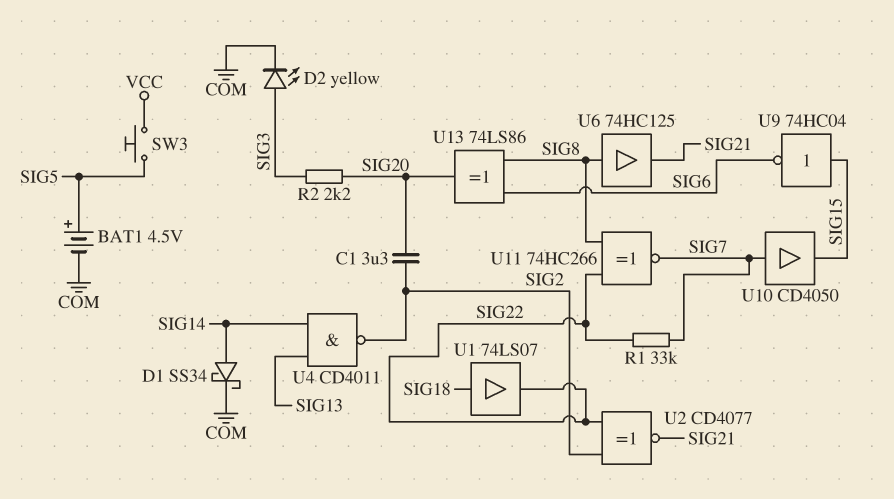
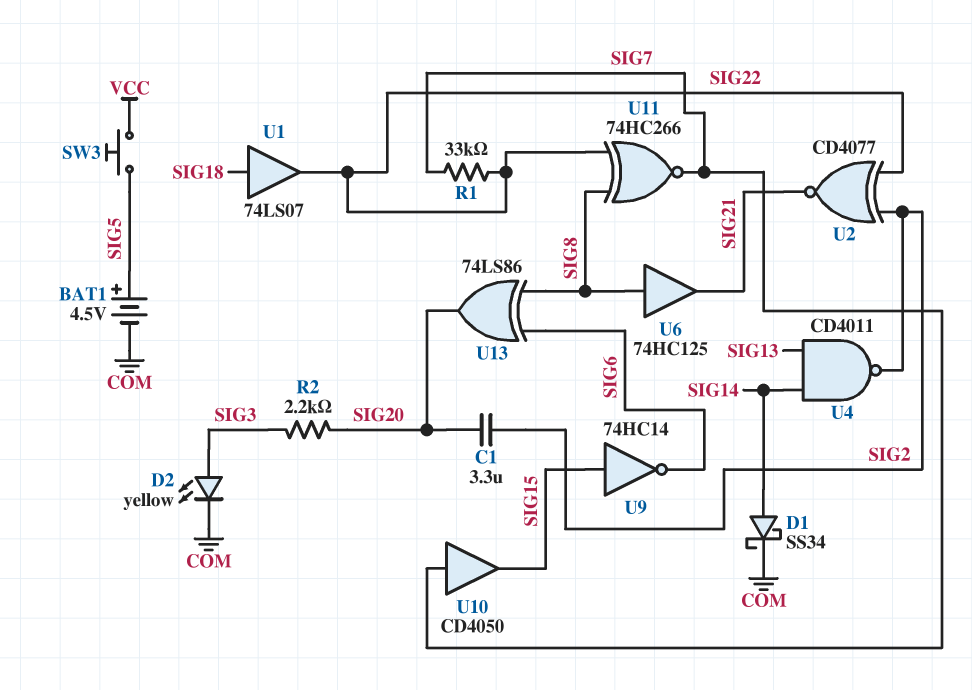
U9: NOT 74HC04 (in SIG15, out SIG6) -> NOT 74HC14 (in SIG15, out SIG6)

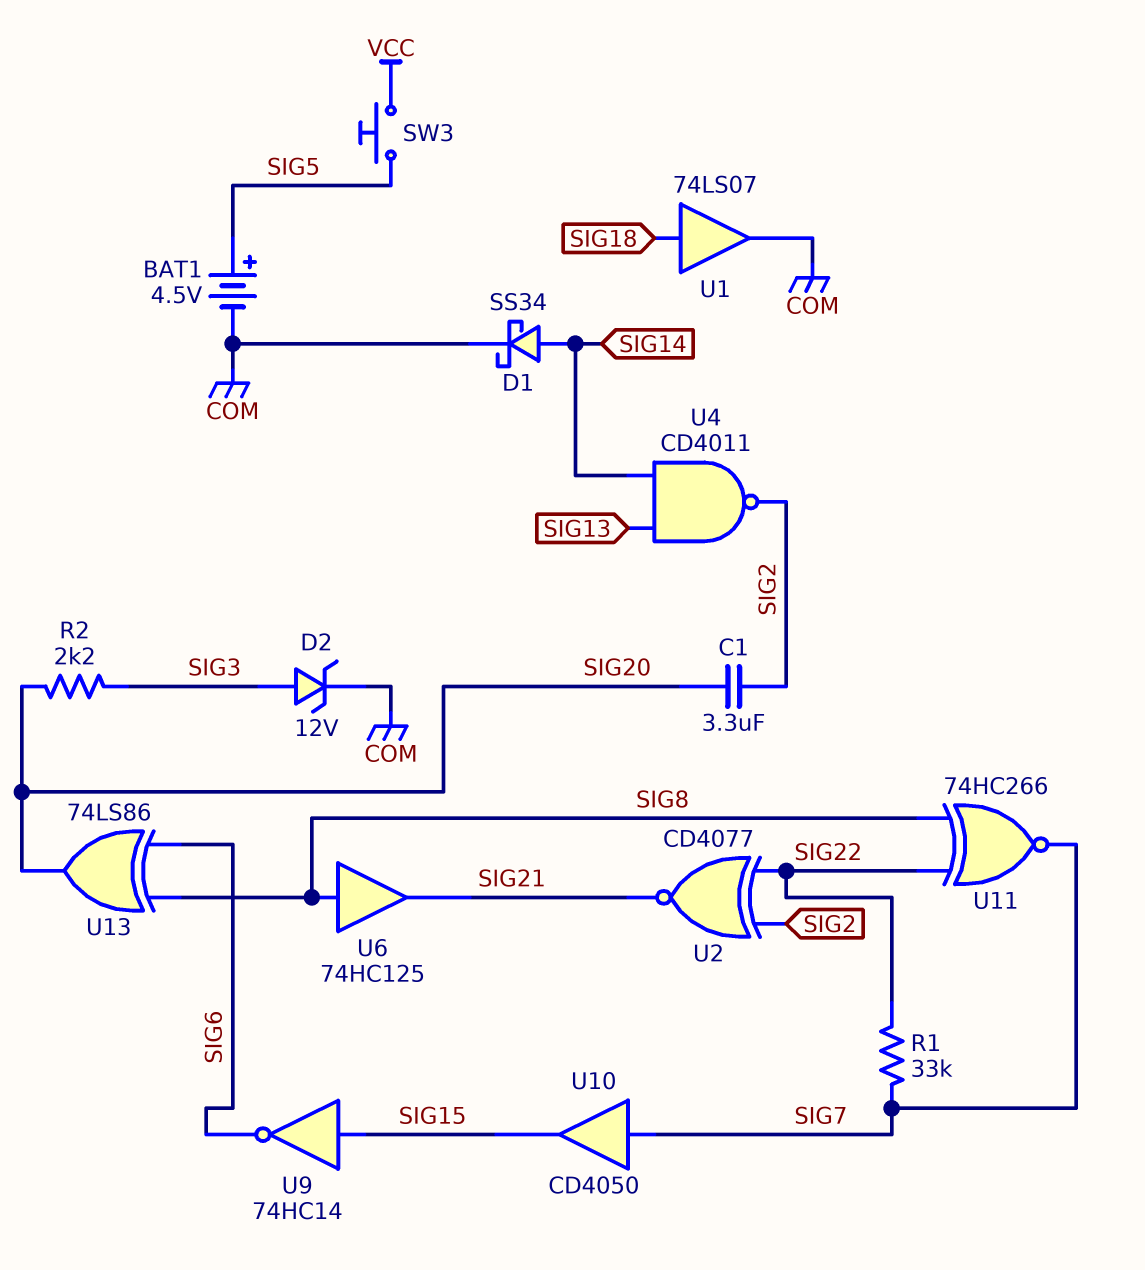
D2: LED yellow (A SIG3, K COM) -> zener 12V (A SIG3, K COM)
U1: buffer 74LS07 (in SIG18, out SIG22) -> buffer 74LS07 (in SIG18, out COM)

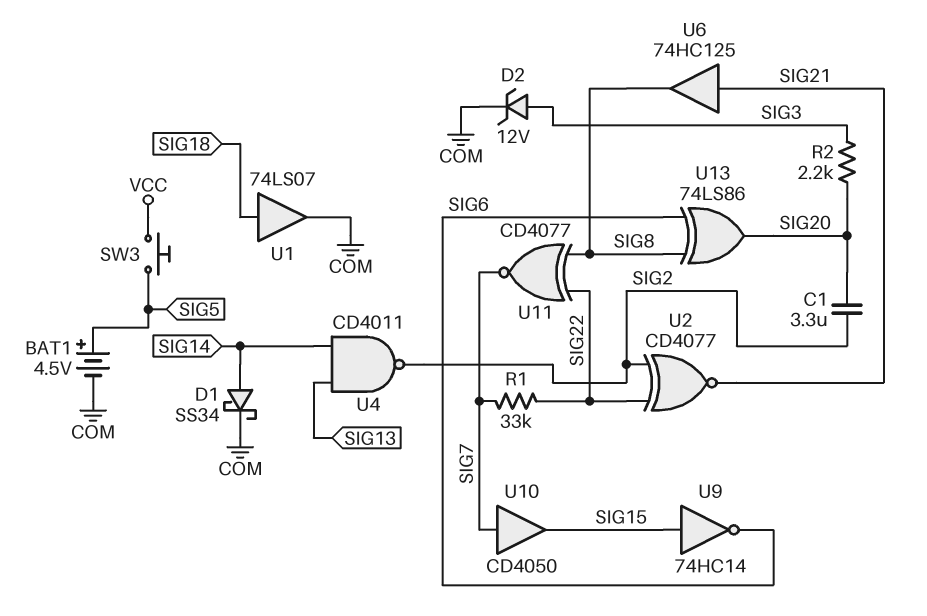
U6: buffer 74HC125 (in SIG8, out SIG21) -> buffer 74HC125 (in SIG21, out SIG8)
U11: XNOR 74HC266 (in SIG8, in SIG22, out SIG7) -> XNOR CD4077 (in SIG8, in SIG22, out SIG7)

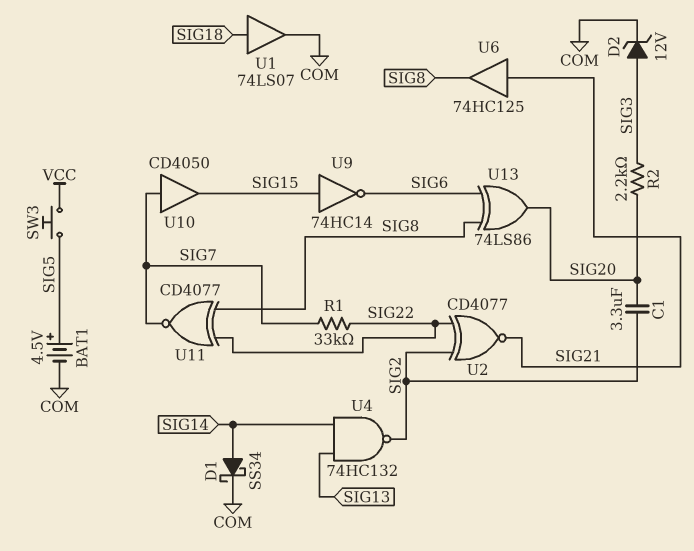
U4: NAND CD4011 (in SIG13, in SIG14, out SIG2) -> NAND 74HC132 (in SIG13, in SIG14, out SIG2)

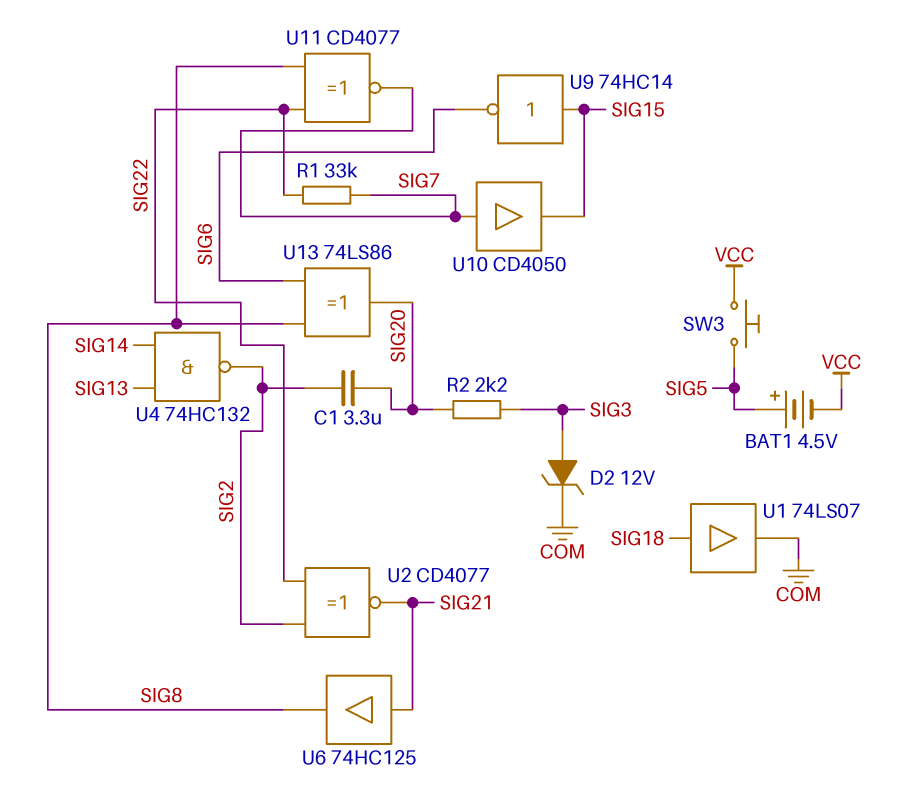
BAT1: 4.5V (plus SIG5, minus COM) -> 4.5V (plus SIG5, minus VCC)
D1: schottky SS34 (A SIG14, K COM) -> none

